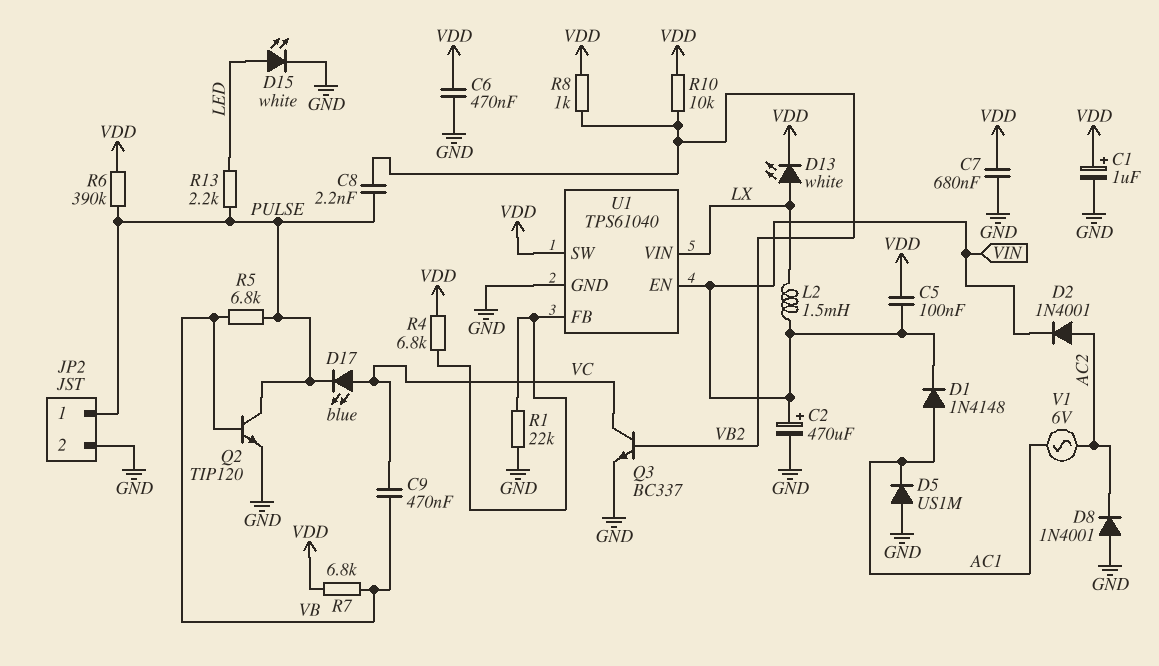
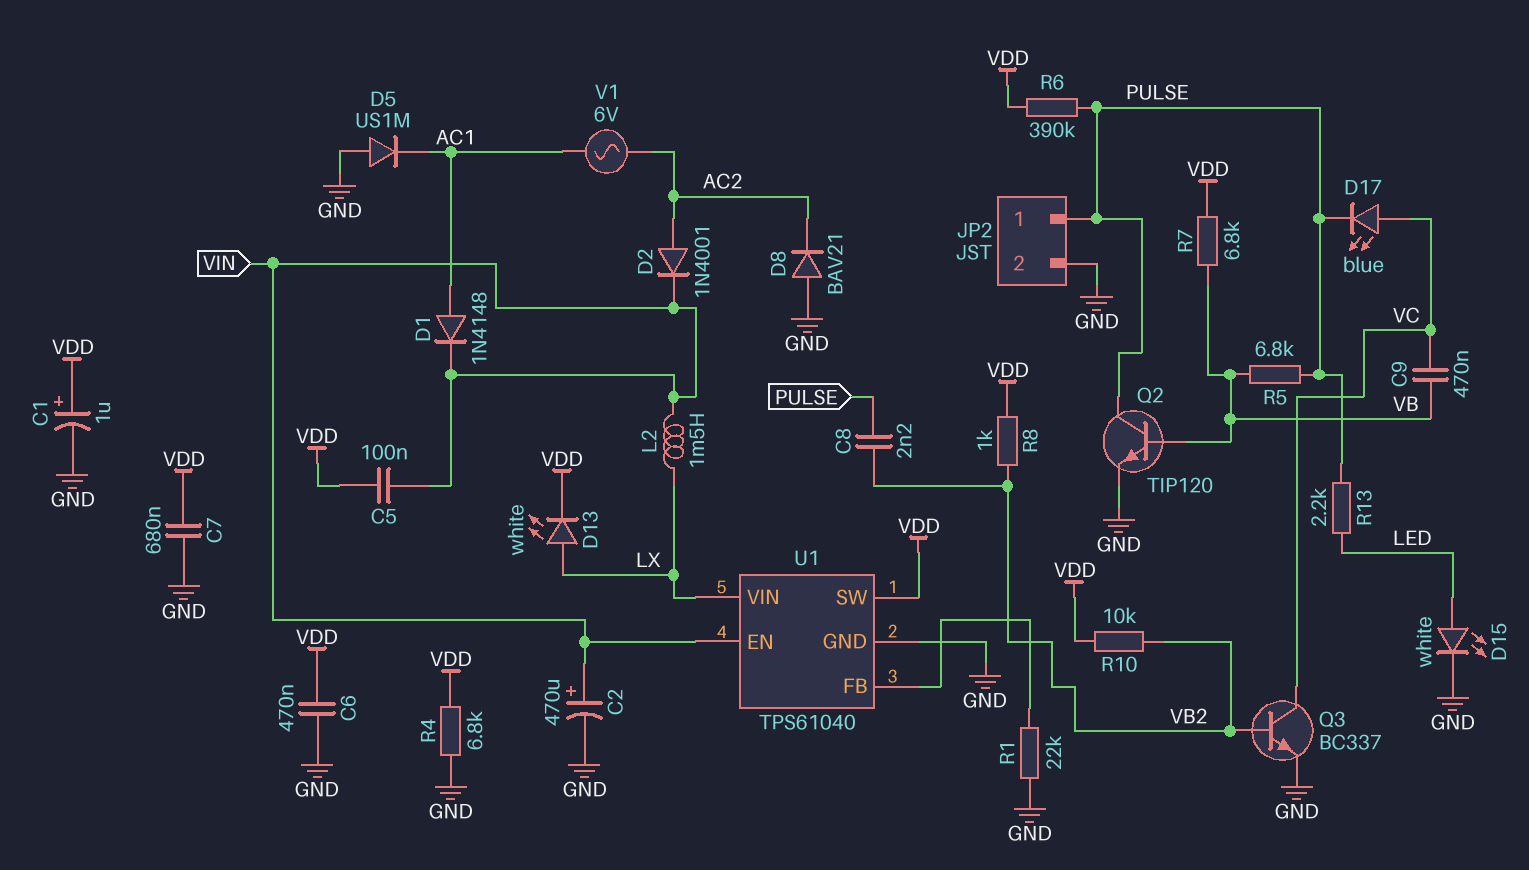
D8: diode 1N4001 (A GND, K AC2) -> diode BAV21 (A GND, K AC2)
R4: 6.8k (U1/FB, VDD) -> 6.8k (GND, VDD)

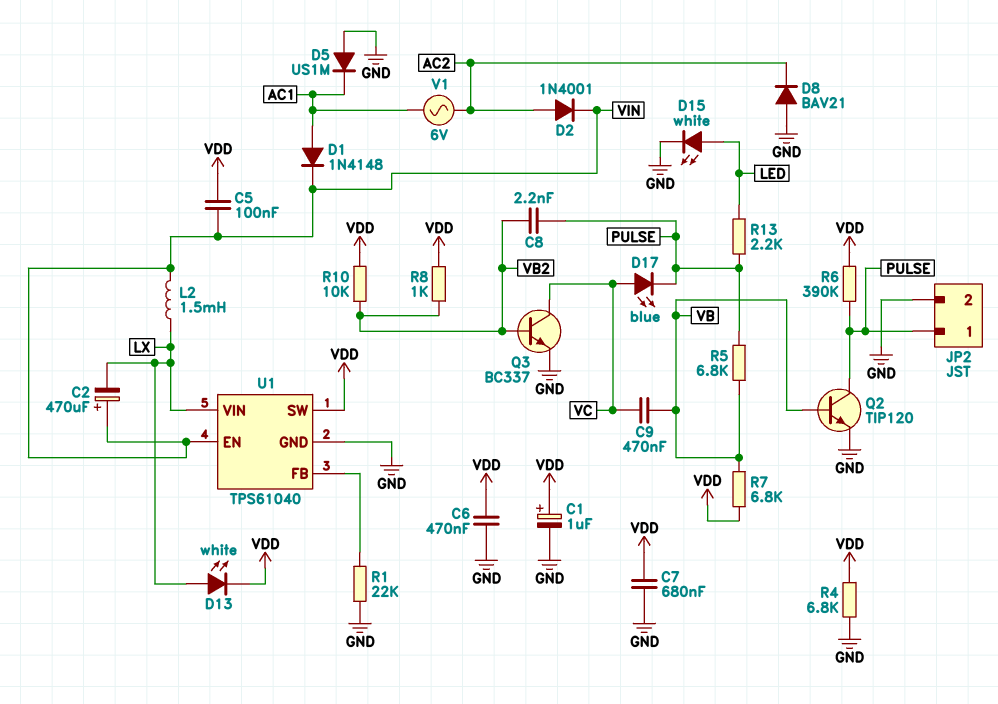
C2: 470uF (plus VIN, minus GND) -> 470uF (plus VIN, minus LX)

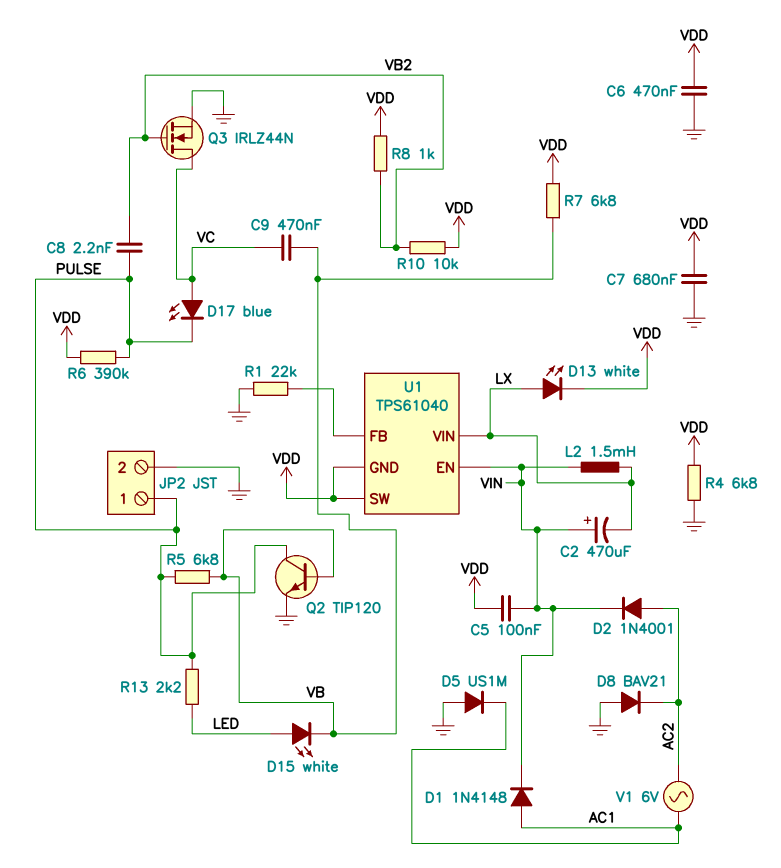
C1: 1uF (plus VDD, minus GND) -> none
D15: LED white (A LED, K GND) -> LED white (A LED, K VB)
Q3: NPN BC337 (B VB2, C VC, E GND) -> NMOS IRLZ44N (G VB2, D VC, S GND)
U1 pin GND: GND -> VDD

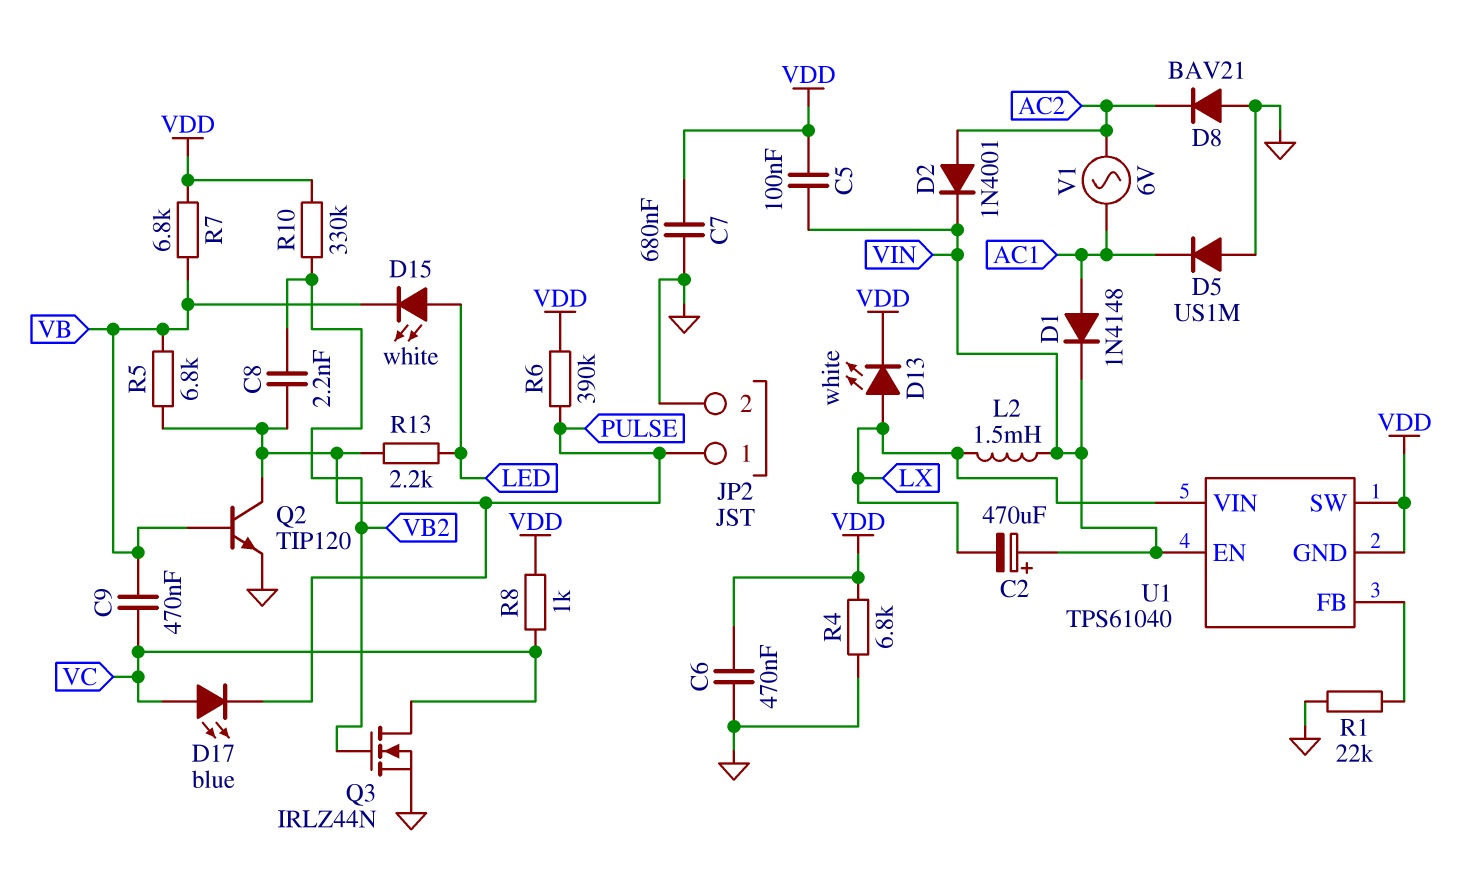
R8: 1k (VB2, VDD) -> 1k (VC, VDD)
R10: 10k (VB2, VDD) -> 330k (VB2, VDD)

